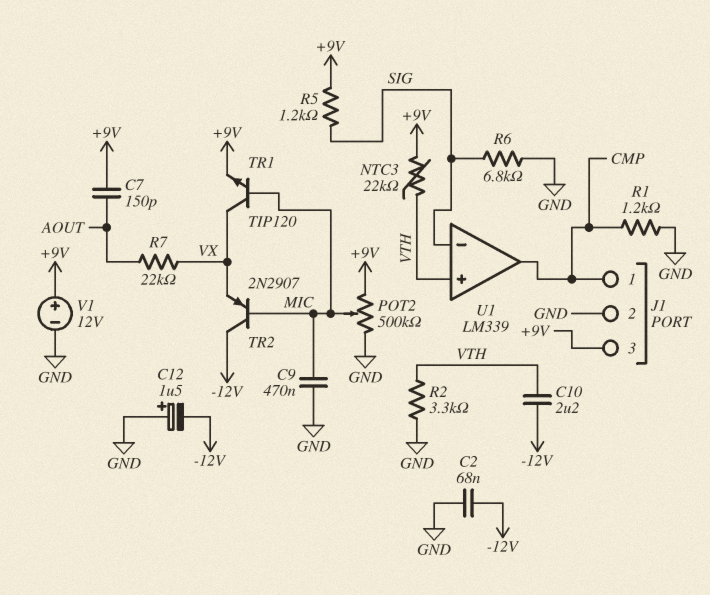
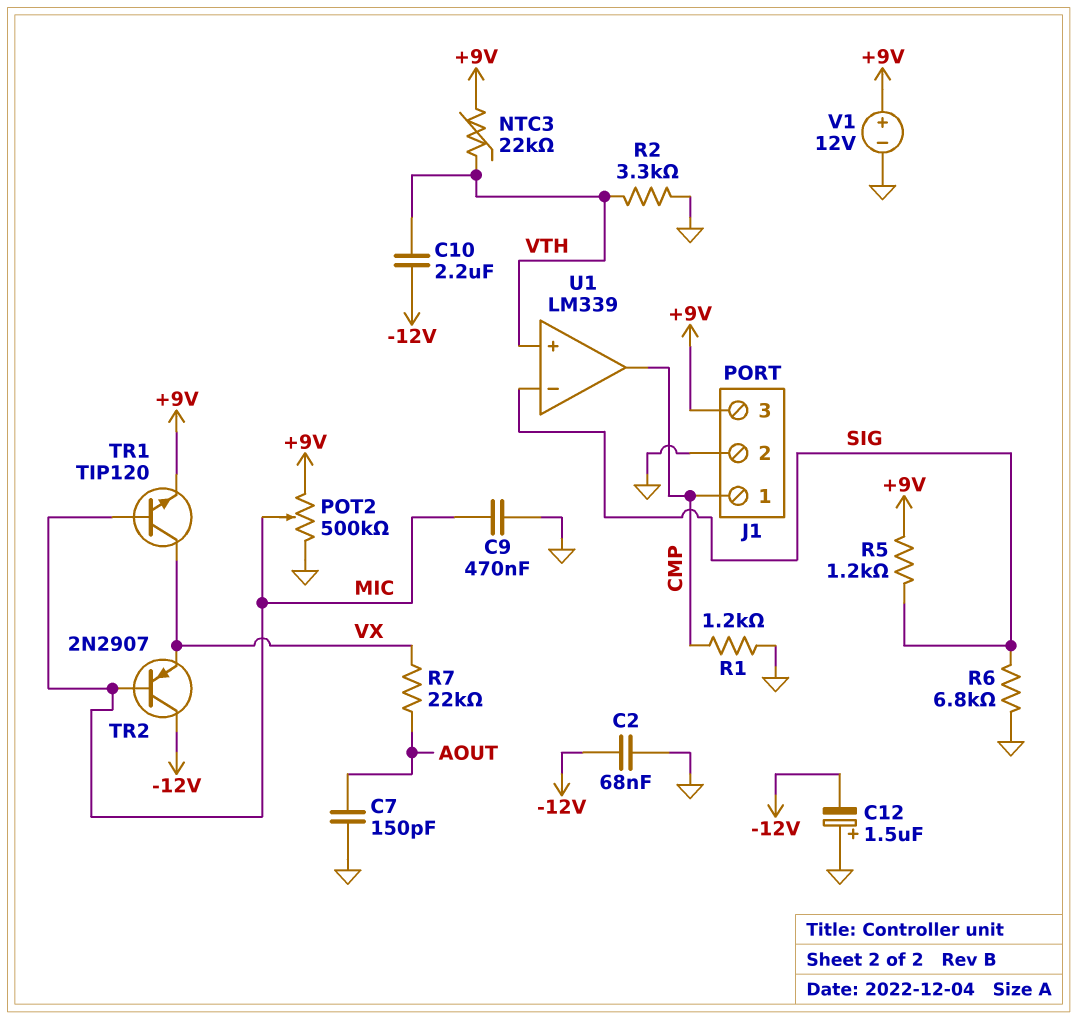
C7: 150pF (+9V, AOUT) -> 150pF (AOUT, GND)

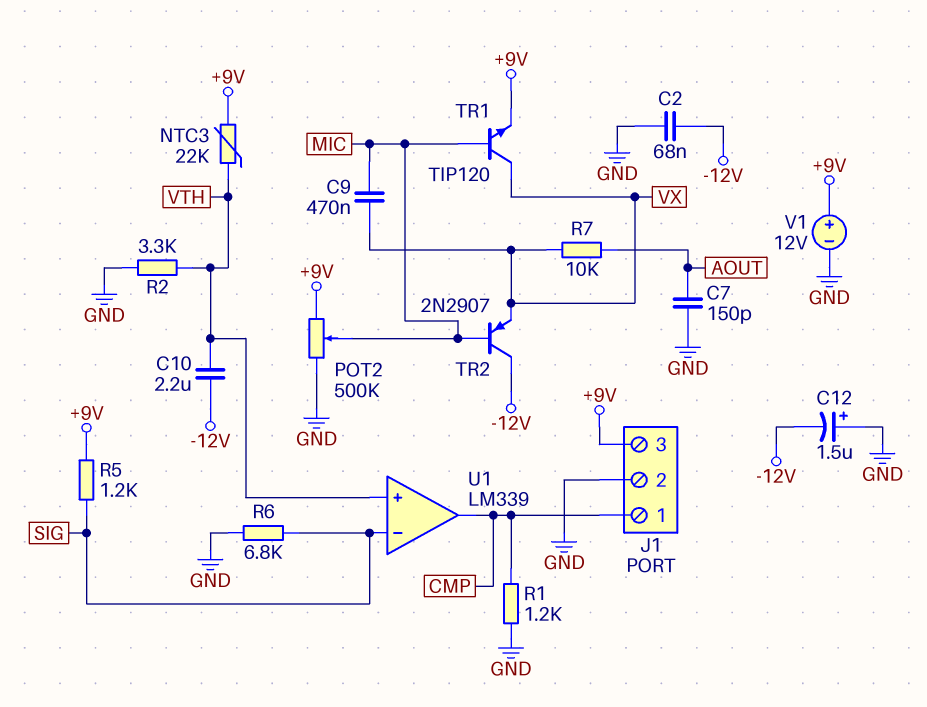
C9: 470nF (GND, MIC) -> 470nF (MIC, VX)
R7: 22k (AOUT, VX) -> 10k (AOUT, VX)

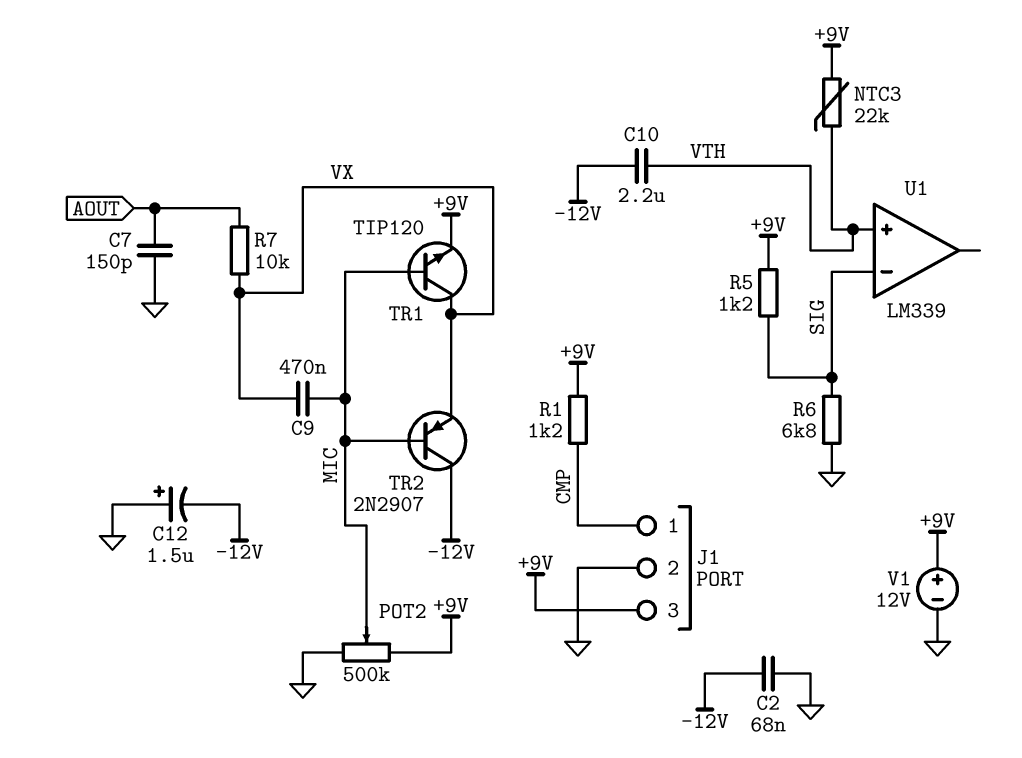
R1: 1.2k (CMP, GND) -> 1.2k (+9V, CMP)
R2: 3.3k (GND, VTH) -> none
U1 pin out: CMP -> none

